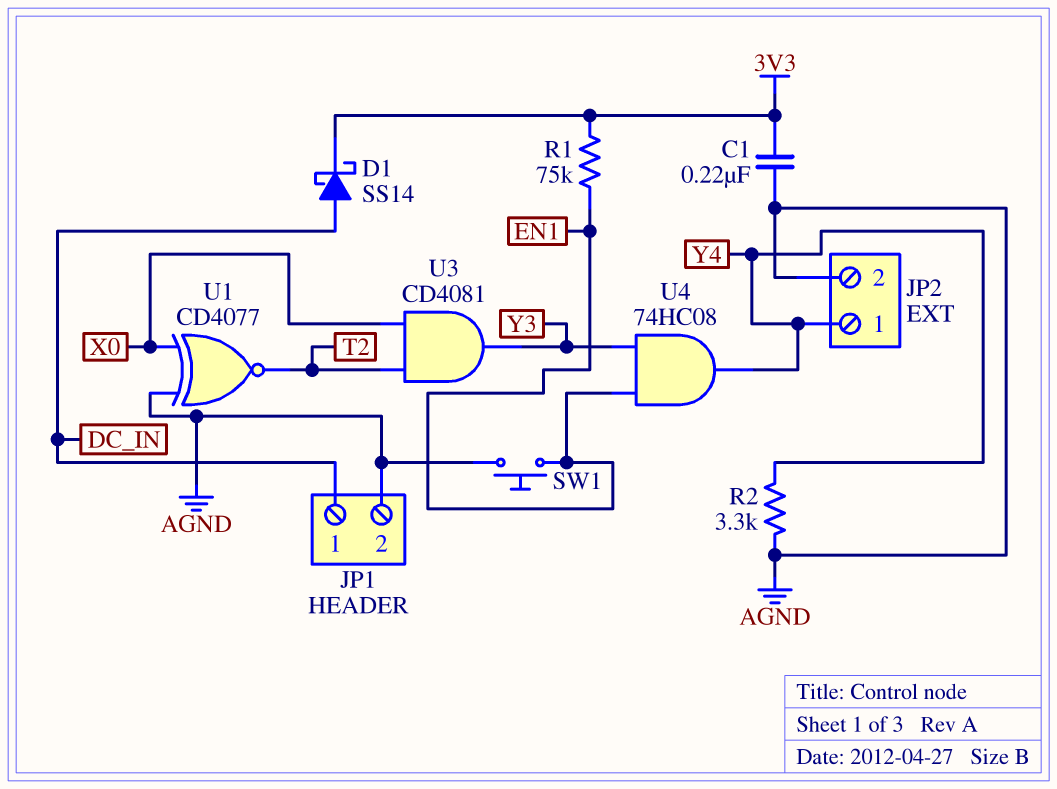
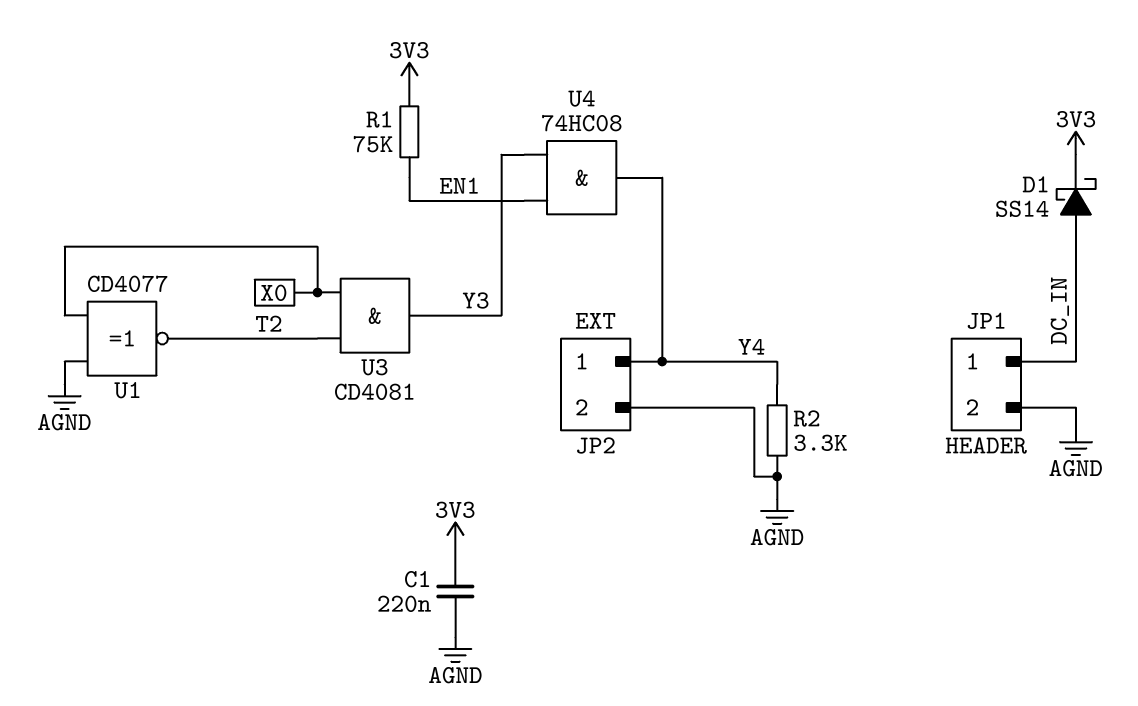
SW1: button (AGND, EN1) -> none

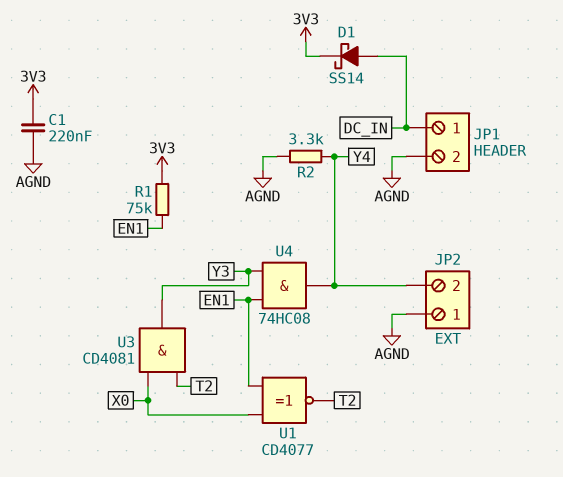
JP2 pin 1: Y4 -> AGND
JP2 pin 2: AGND -> Y4
U1: XNOR CD4077 (in AGND, in X0, out T2) -> XNOR CD4077 (in EN1, in X0, out T2)

